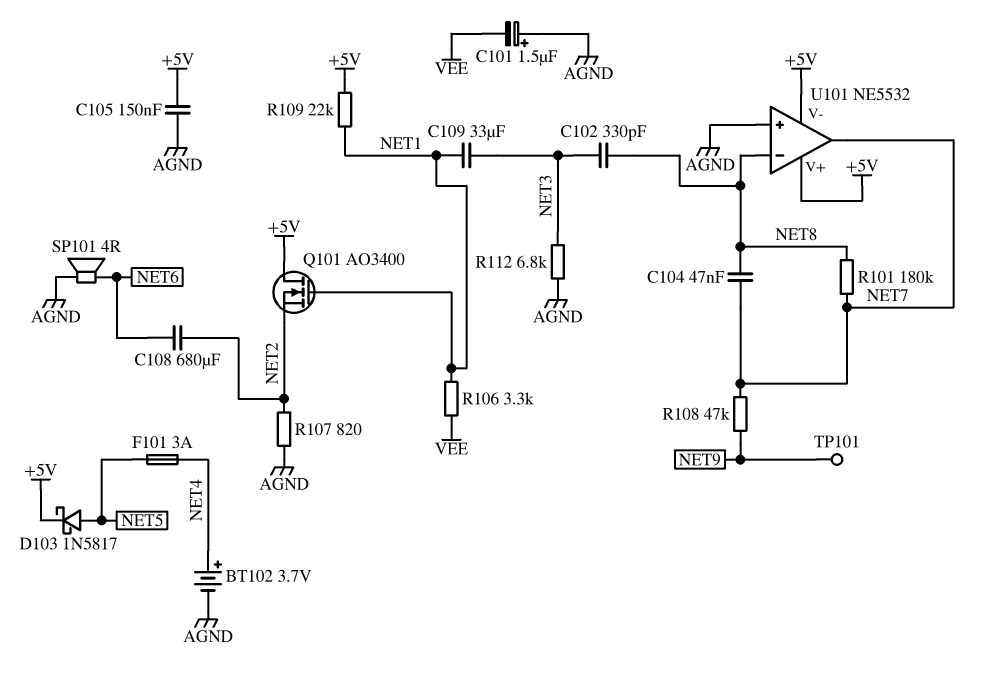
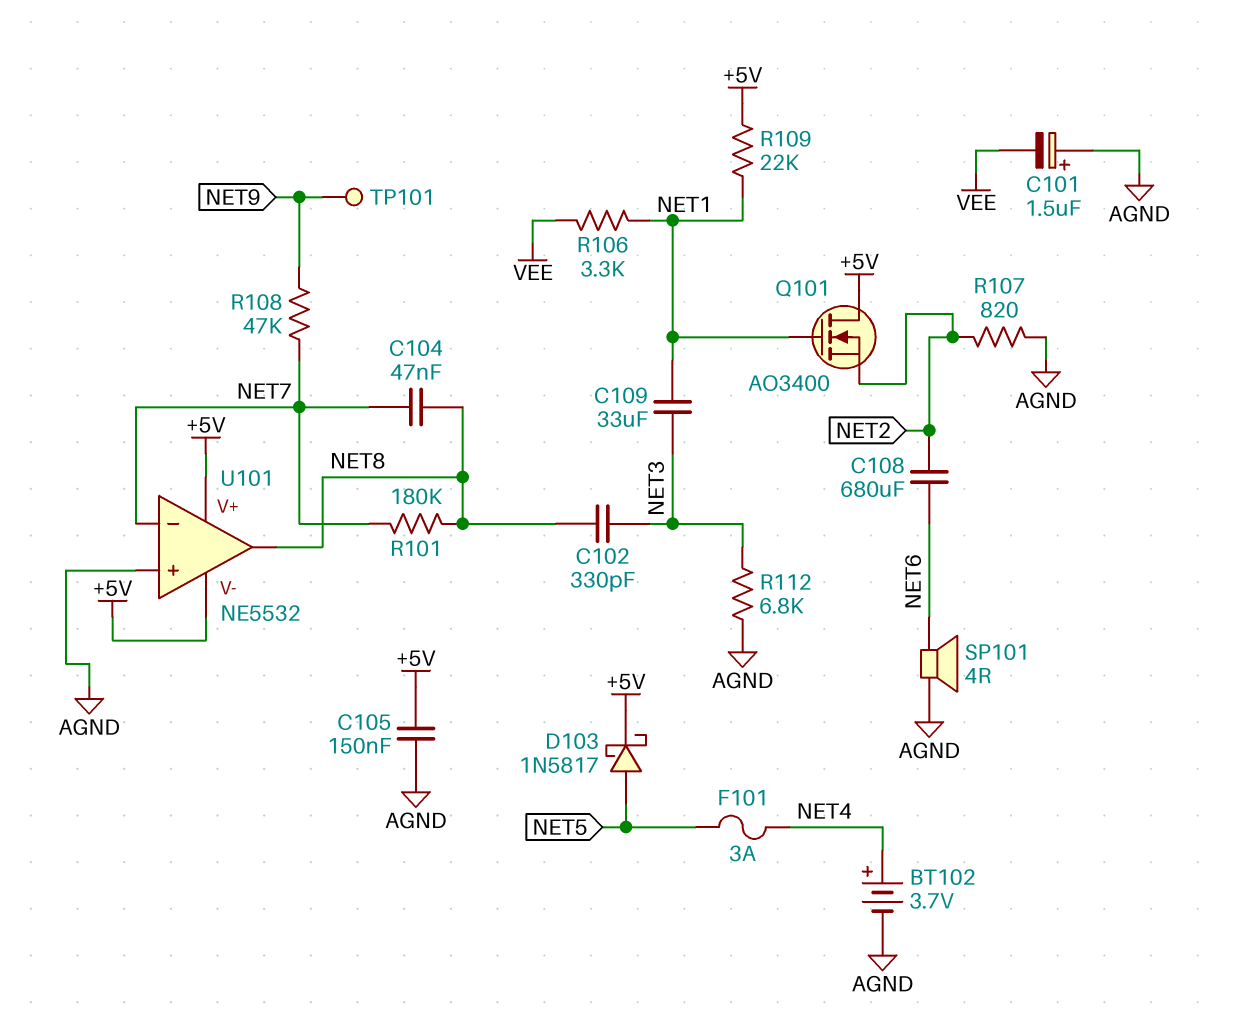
U101 pin in-: NET8 -> NET7
U101 pin out: NET7 -> NET8

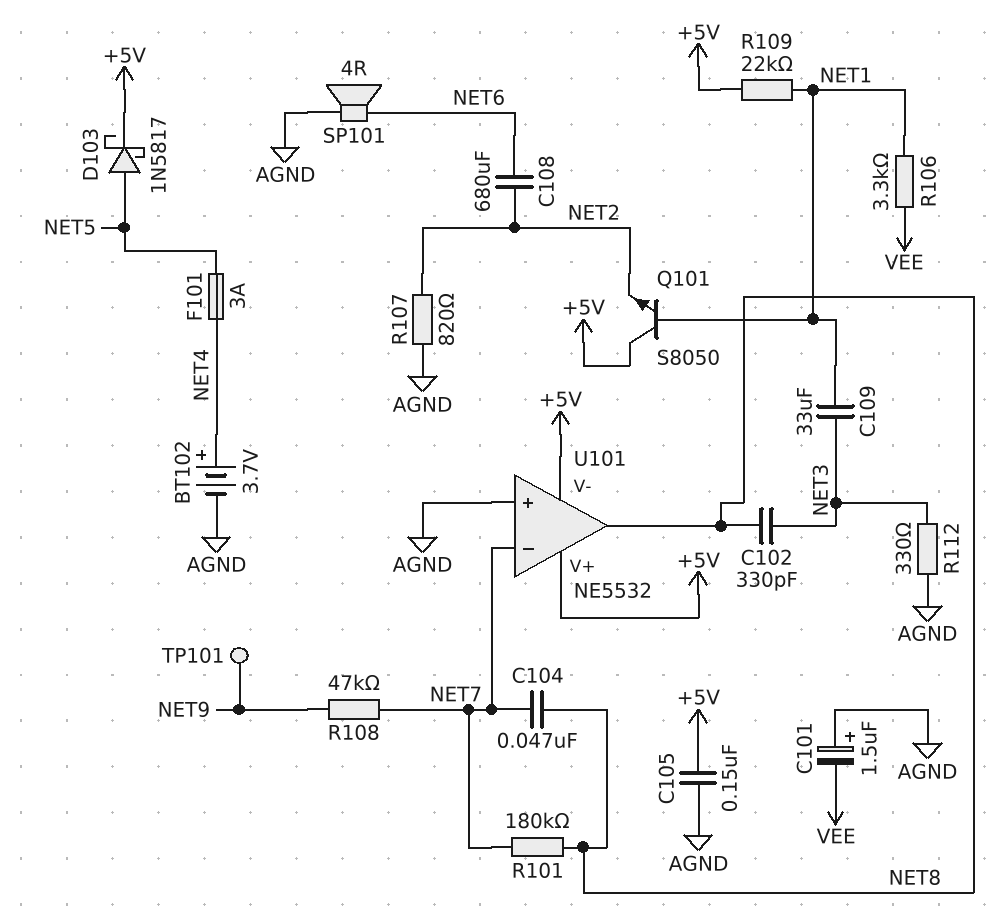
Q101: NMOS AO3400 (G NET1, D +5V, S NET2) -> NPN S8050 (B NET1, C +5V, E NET2)
R112: 6.8k (AGND, NET3) -> 330 (AGND, NET3)

